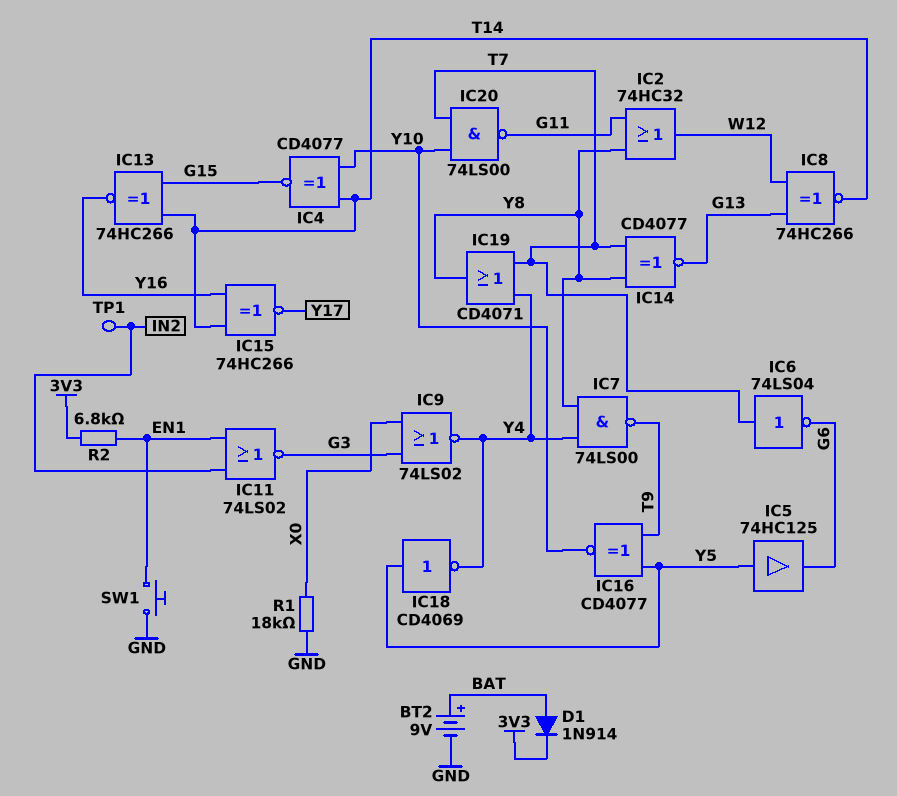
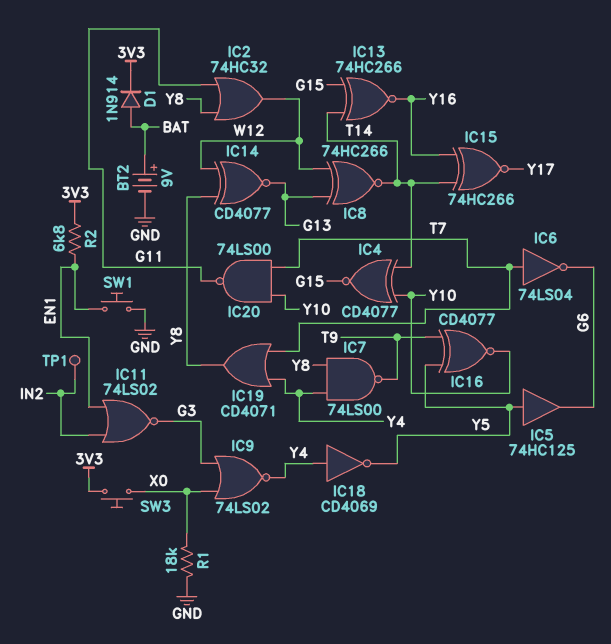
IC14: XNOR CD4077 (in T7, in Y8, out G13) -> XNOR CD4077 (in W12, in Y8, out G13)
IC18: NOT CD4069 (in Y5, out Y4) -> NOT CD4069 (in Y4, out Y5)
SW3: none -> button (3V3, X0)

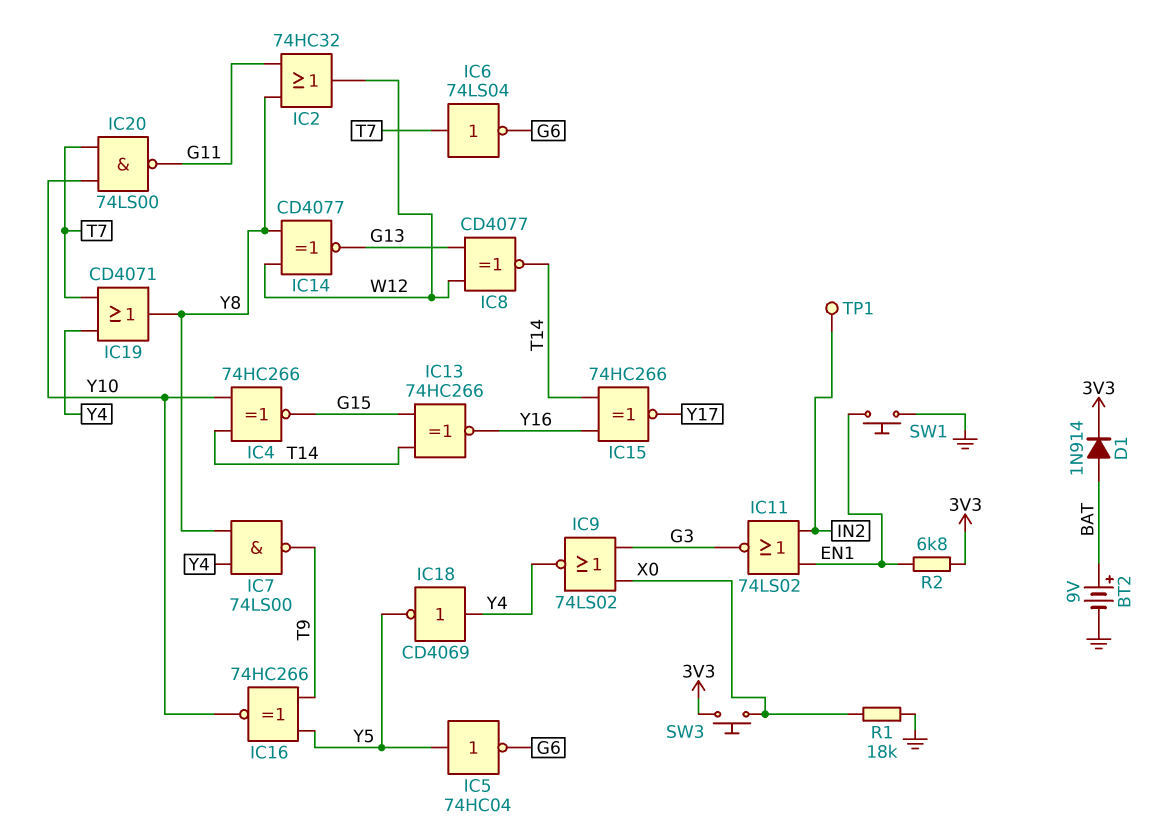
IC4: XNOR CD4077 (in T14, in Y10, out G15) -> XNOR 74HC266 (in T14, in Y10, out G15)
IC5: buffer 74HC125 (in Y5, out G6) -> NOT 74HC04 (in Y5, out G6)
IC8: XNOR 74HC266 (in G13, in W12, out T14) -> XNOR CD4077 (in G13, in W12, out T14)
IC16: XNOR CD4077 (in T9, in Y5, out Y10) -> XNOR 74HC266 (in T9, in Y5, out Y10)

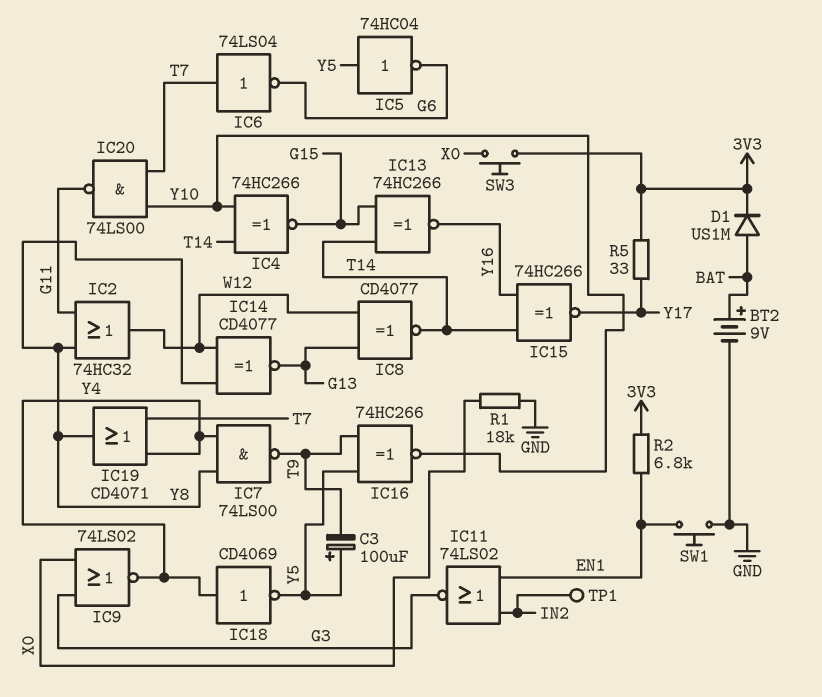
C3: none -> 100uF (plus Y5, minus T9)
D1: diode 1N914 (A BAT, K 3V3) -> diode US1M (A BAT, K 3V3)
R5: none -> 33 (3V3, Y17)

